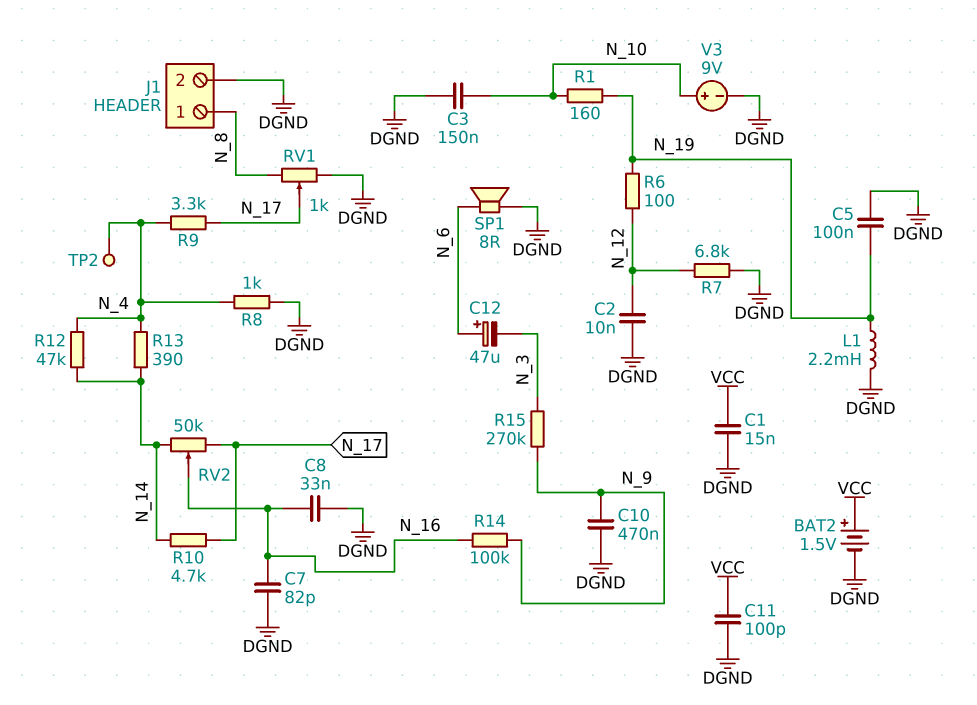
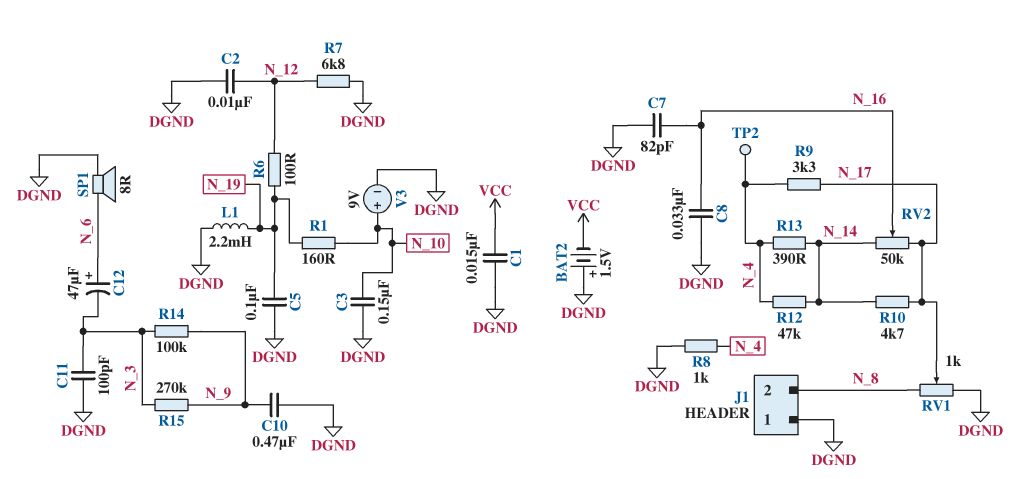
BAT2: 1.5V (plus VCC, minus DGND) -> 1.5V (plus DGND, minus VCC)
C11: 100pF (DGND, VCC) -> 100pF (DGND, N_3)
J1 pin 1: N_8 -> DGND
J1 pin 2: DGND -> N_8
R14: 100k (N_9, N_16) -> 100k (N_3, N_9)

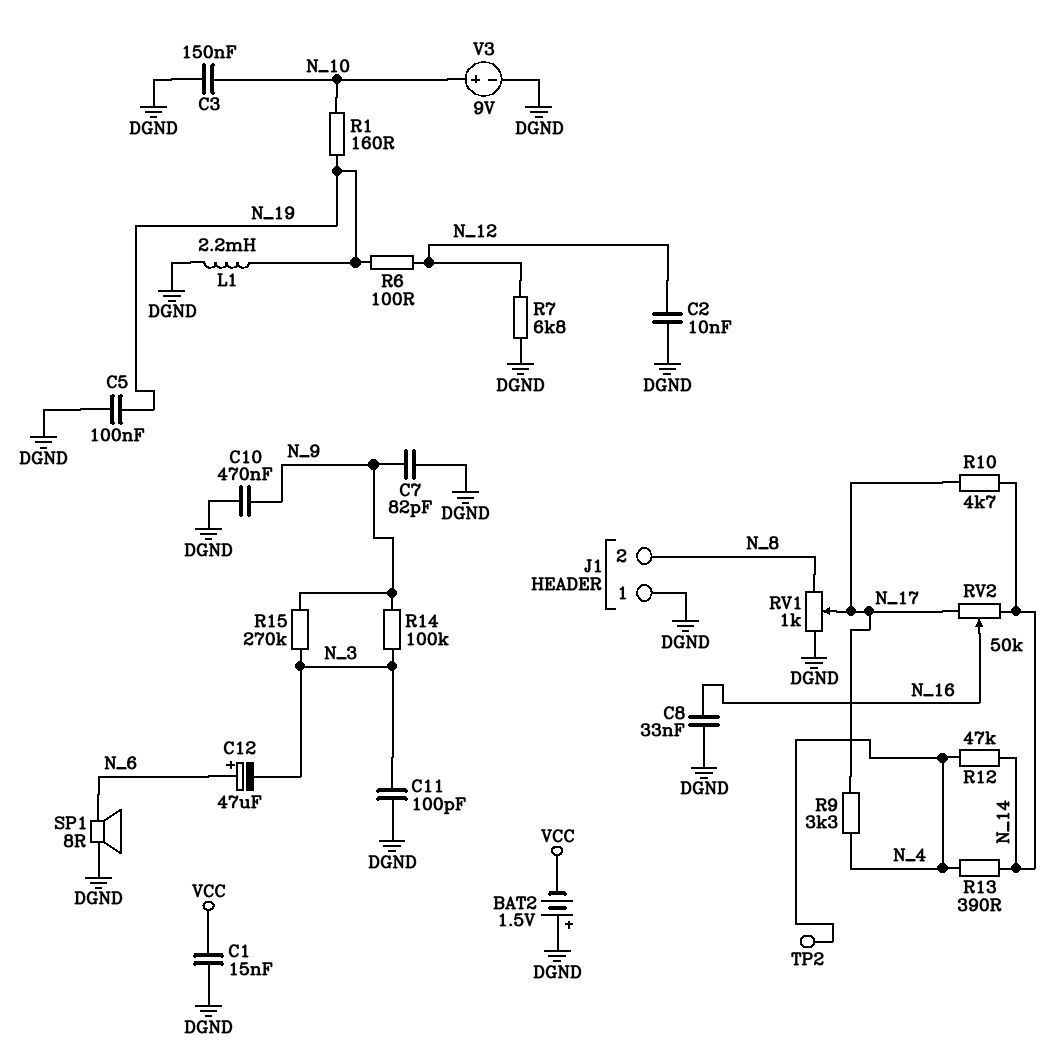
C7: 82pF (DGND, N_16) -> 82pF (DGND, N_9)
R8: 1k (DGND, N_4) -> none

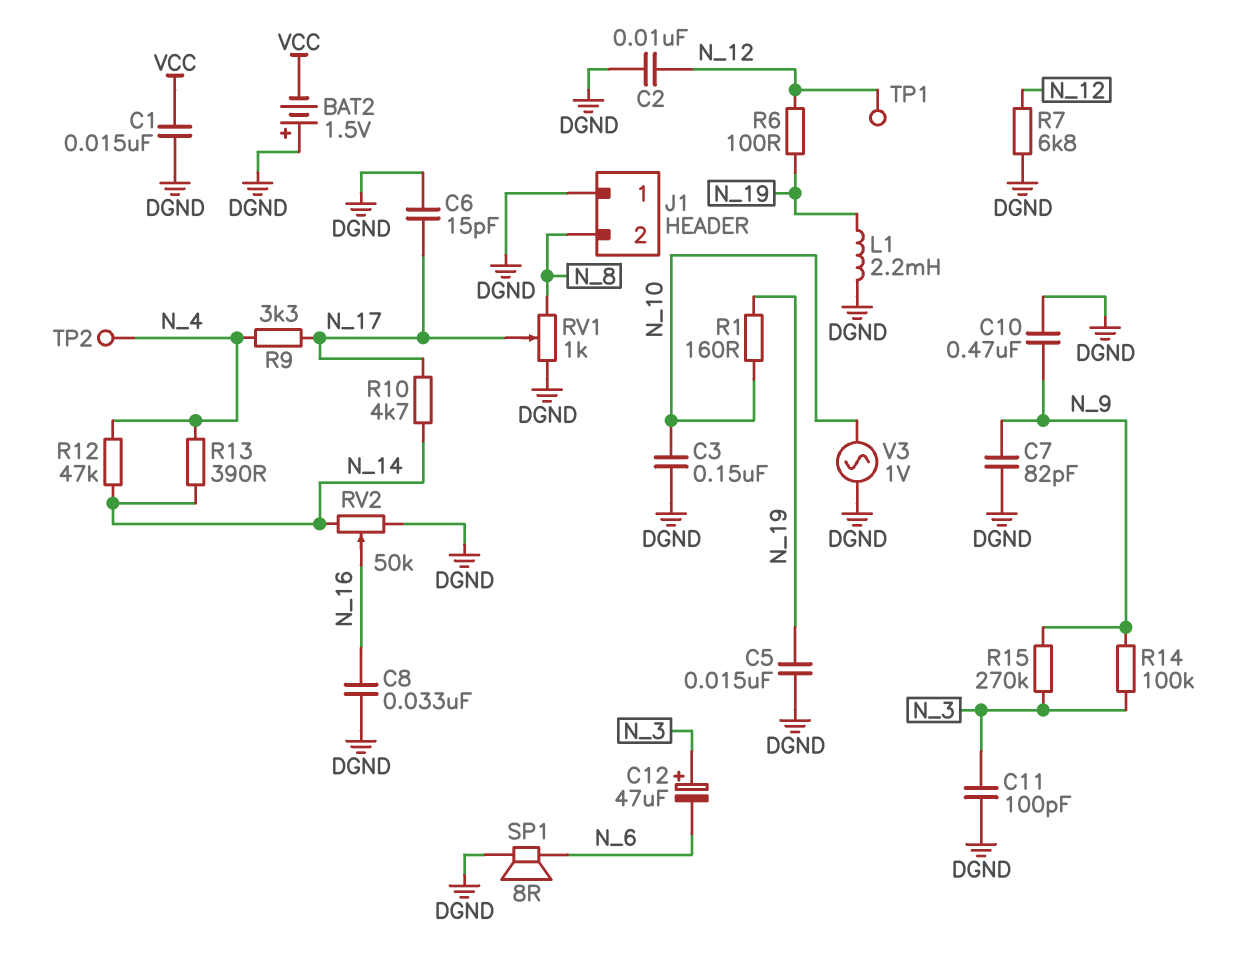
C5: 100nF (DGND, N_19) -> 15nF (DGND, N_19)
C6: none -> 15pF (DGND, N_17)
C12: 47uF (plus N_6, minus N_3) -> 47uF (plus N_3, minus N_6)
RV2: 50k (N_14, N_17, wiper N_16) -> 50k (DGND, N_14, wiper N_16)
TP1: none -> test point (N_12)
V3: 9V (plus N_10, minus DGND) -> AC 1V (DGND, N_10)

